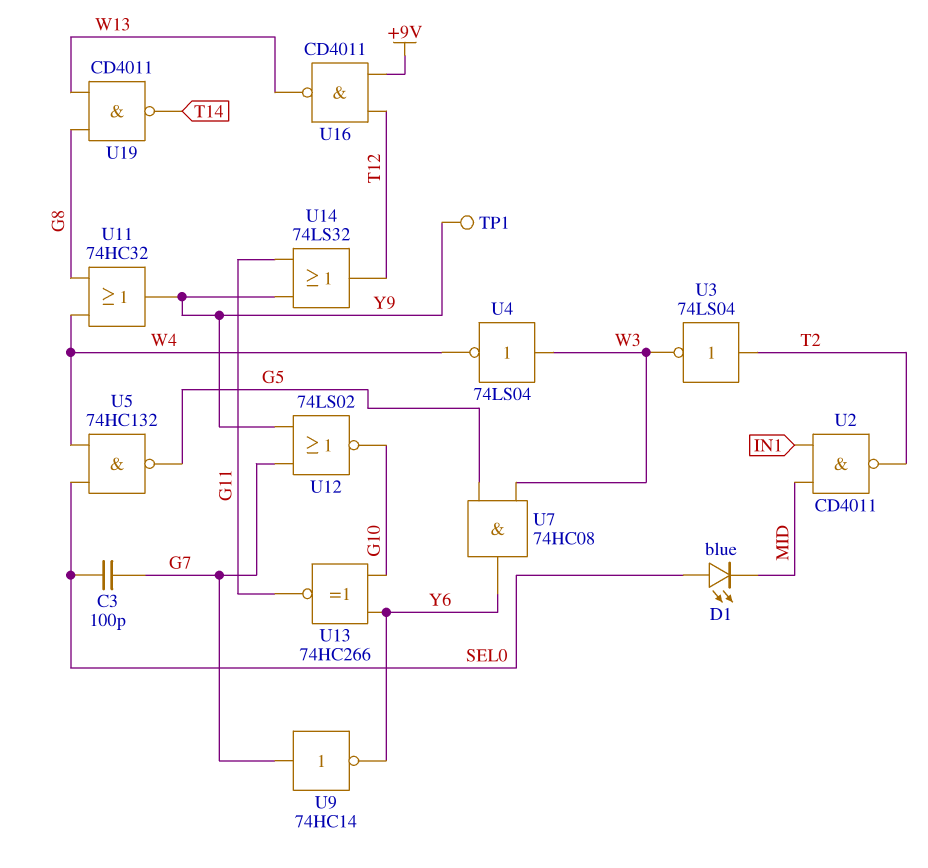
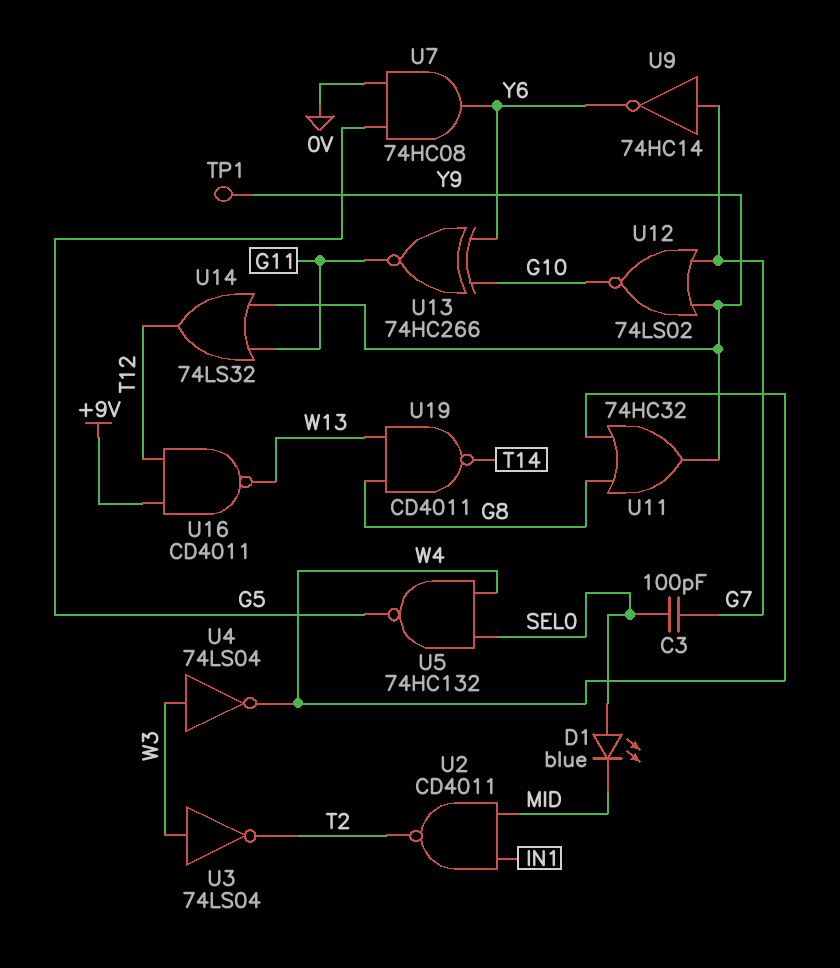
U3: NOT 74LS04 (in T2, out W3) -> NOT 74LS04 (in W3, out T2)
U7: AND 74HC08 (in G5, in W3, out Y6) -> AND 74HC08 (in 0V, in G5, out Y6)

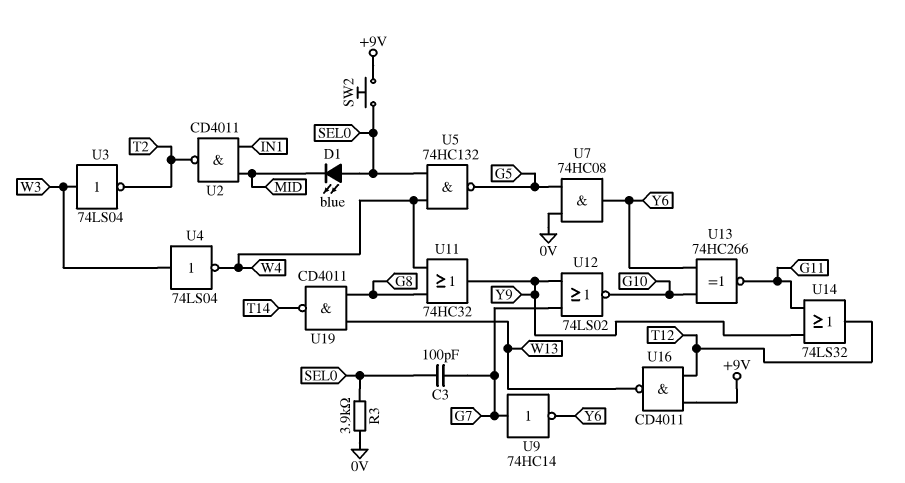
R3: none -> 3.9k (0V, SEL0)
SW2: none -> button (+9V, SEL0)
TP1: test point (Y9) -> none

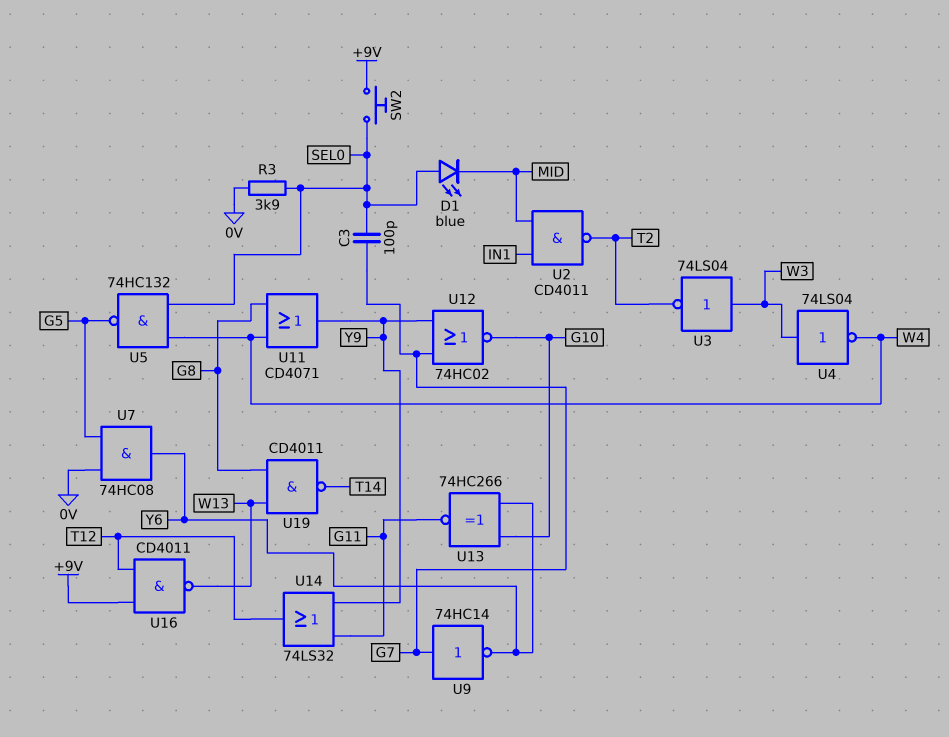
U11: OR 74HC32 (in G8, in W4, out Y9) -> OR CD4071 (in G8, in W4, out Y9)
U12: NOR 74LS02 (in G7, in Y9, out G10) -> NOR 74HC02 (in G7, in Y9, out G10)

